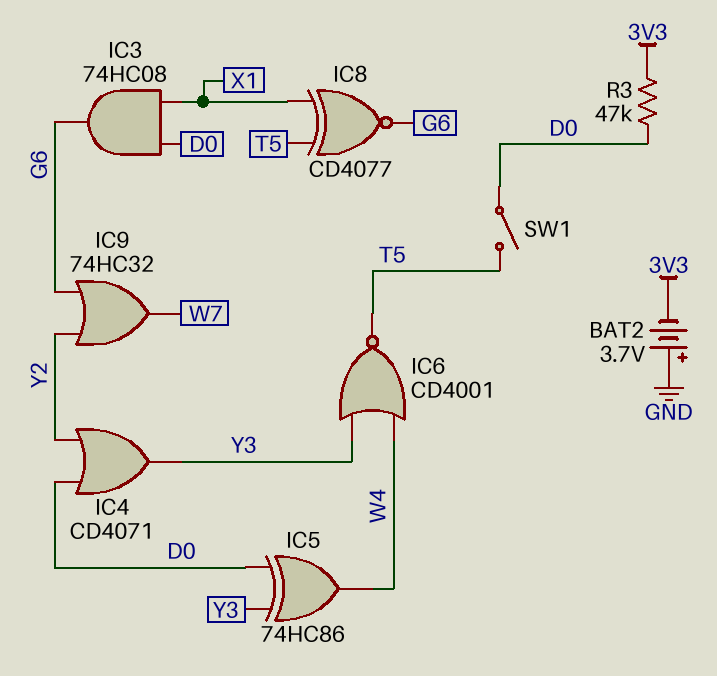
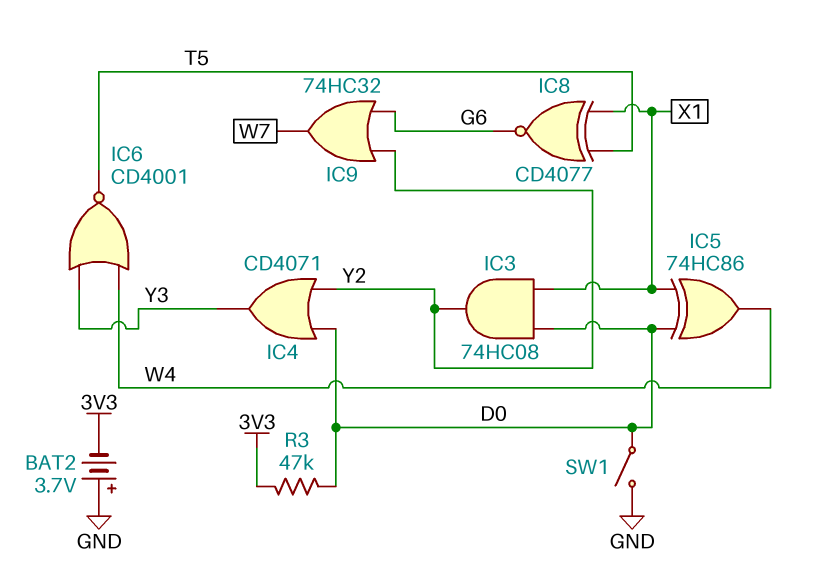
IC3: AND 74HC08 (in D0, in X1, out G6) -> AND 74HC08 (in D0, in X1, out Y2)
IC5: XOR 74HC86 (in D0, in Y3, out W4) -> XOR 74HC86 (in D0, in X1, out W4)
SW1: switch (D0, T5) -> switch (D0, GND)

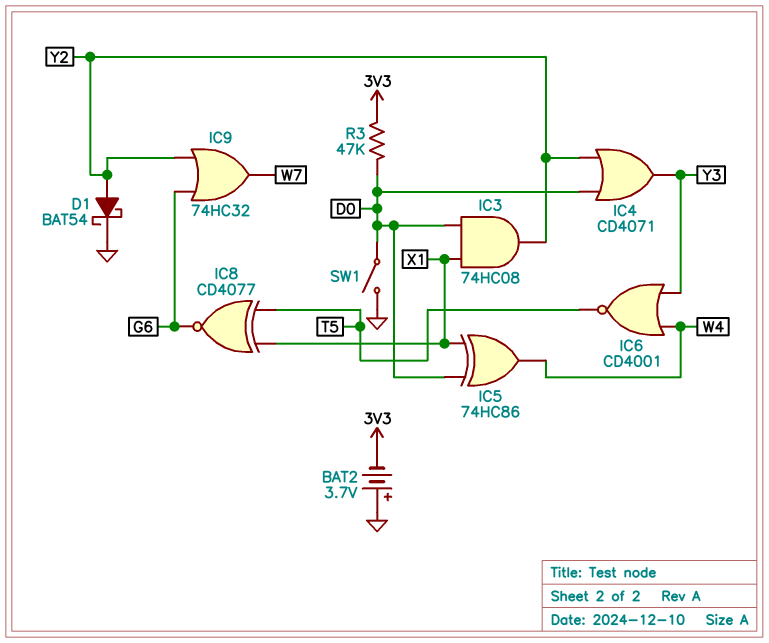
D1: none -> schottky BAT54 (A Y2, K GND)

